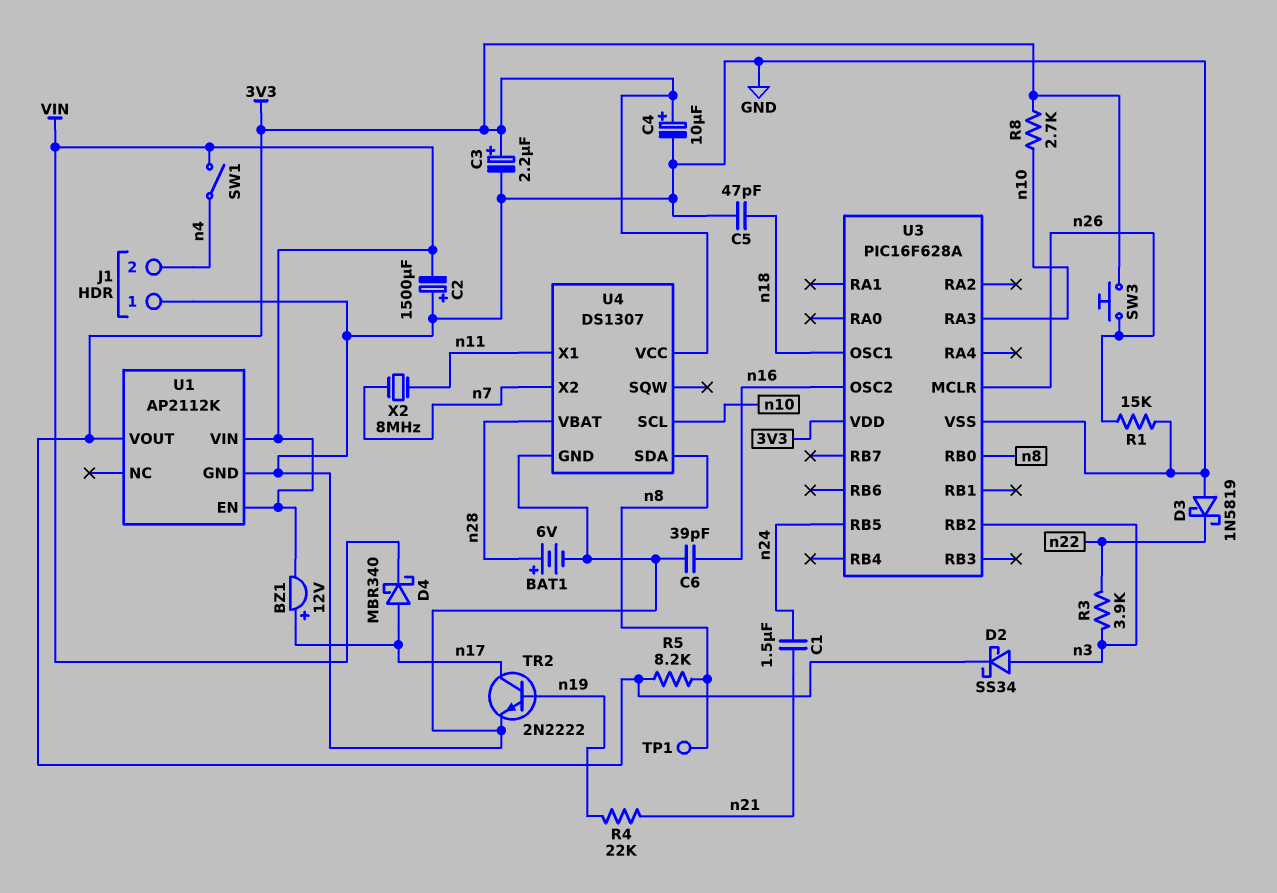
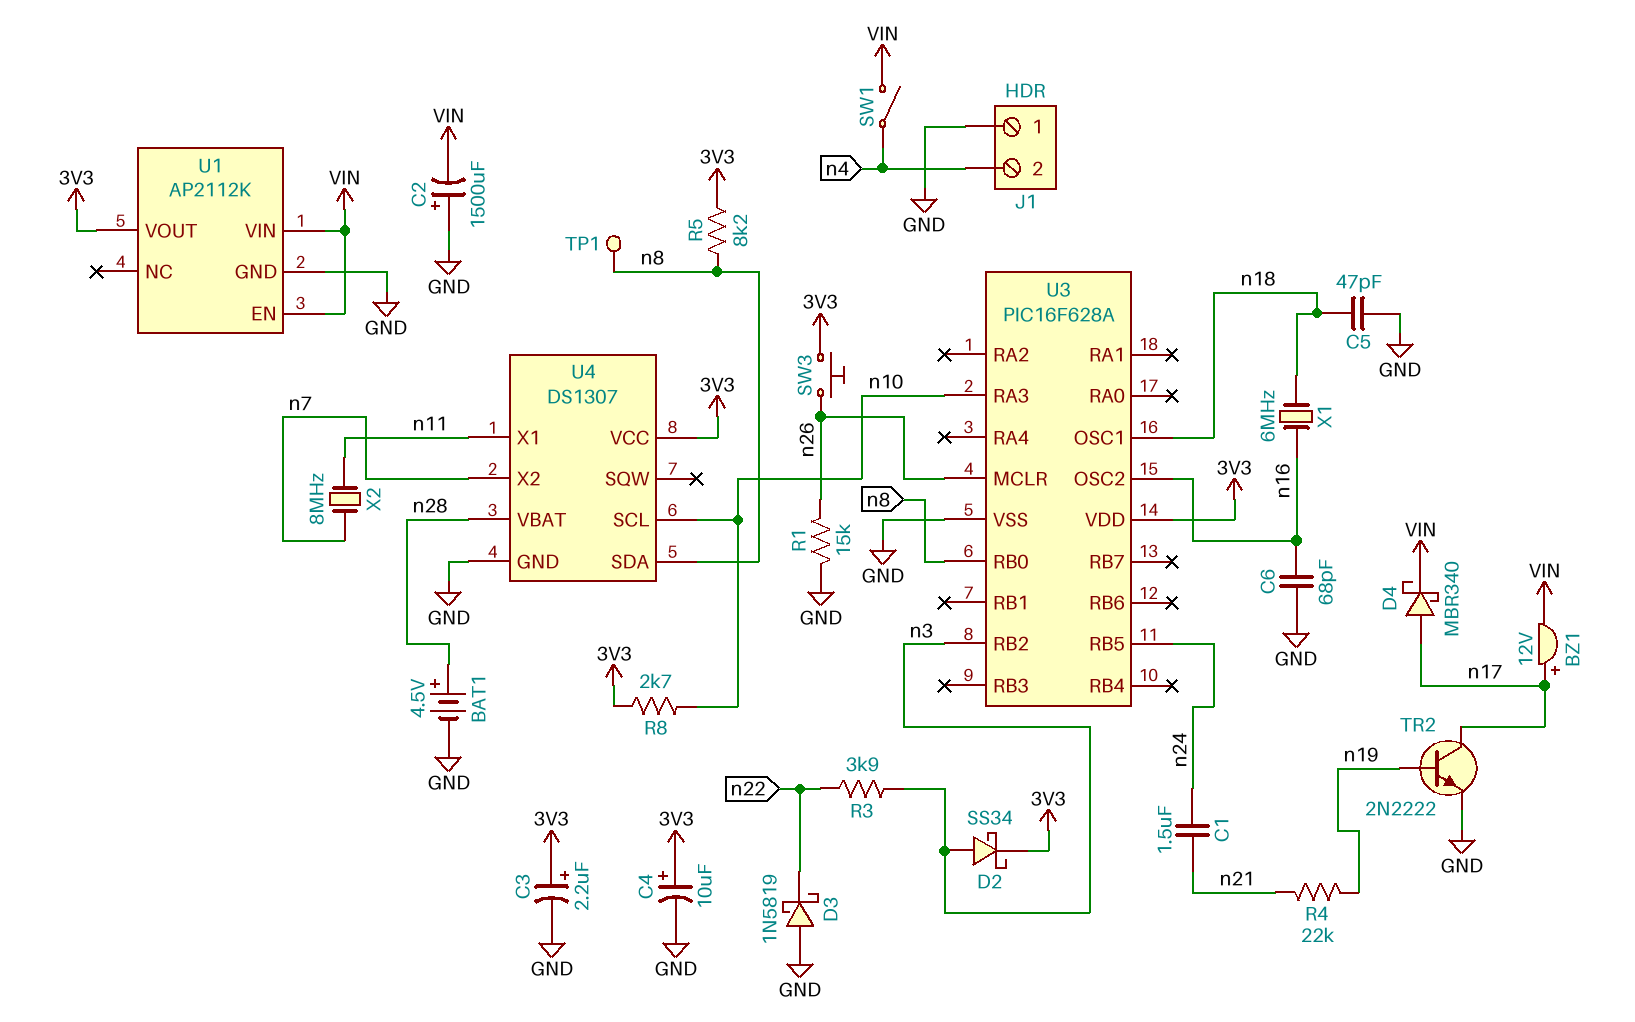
BAT1: 6V (plus n28, minus GND) -> 4.5V (plus n28, minus GND)
C6: 39pF (GND, n16) -> 68pF (GND, n16)
X1: none -> 6MHz (n16, n18)

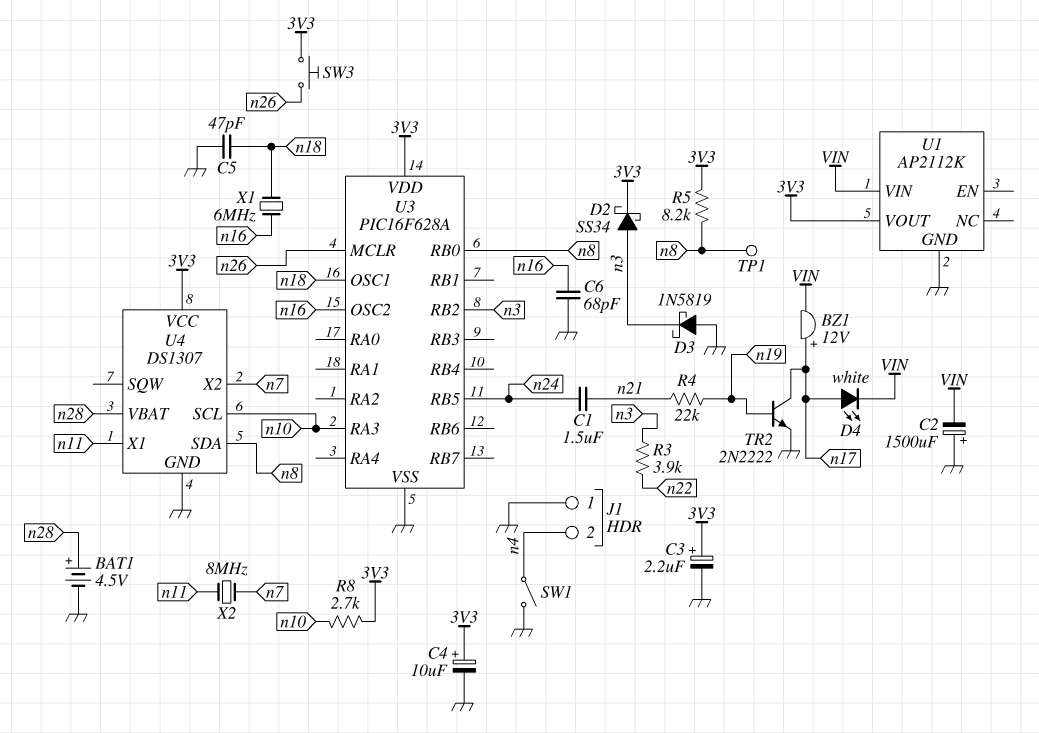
D3: schottky 1N5819 (A GND, K n22) -> schottky 1N5819 (A GND, K n3)
D4: schottky MBR340 (A n17, K VIN) -> LED white (A n17, K VIN)
R1: 15k (GND, n26) -> none
SW1: switch (VIN, n4) -> switch (GND, n4)
U1 pin EN: VIN -> none

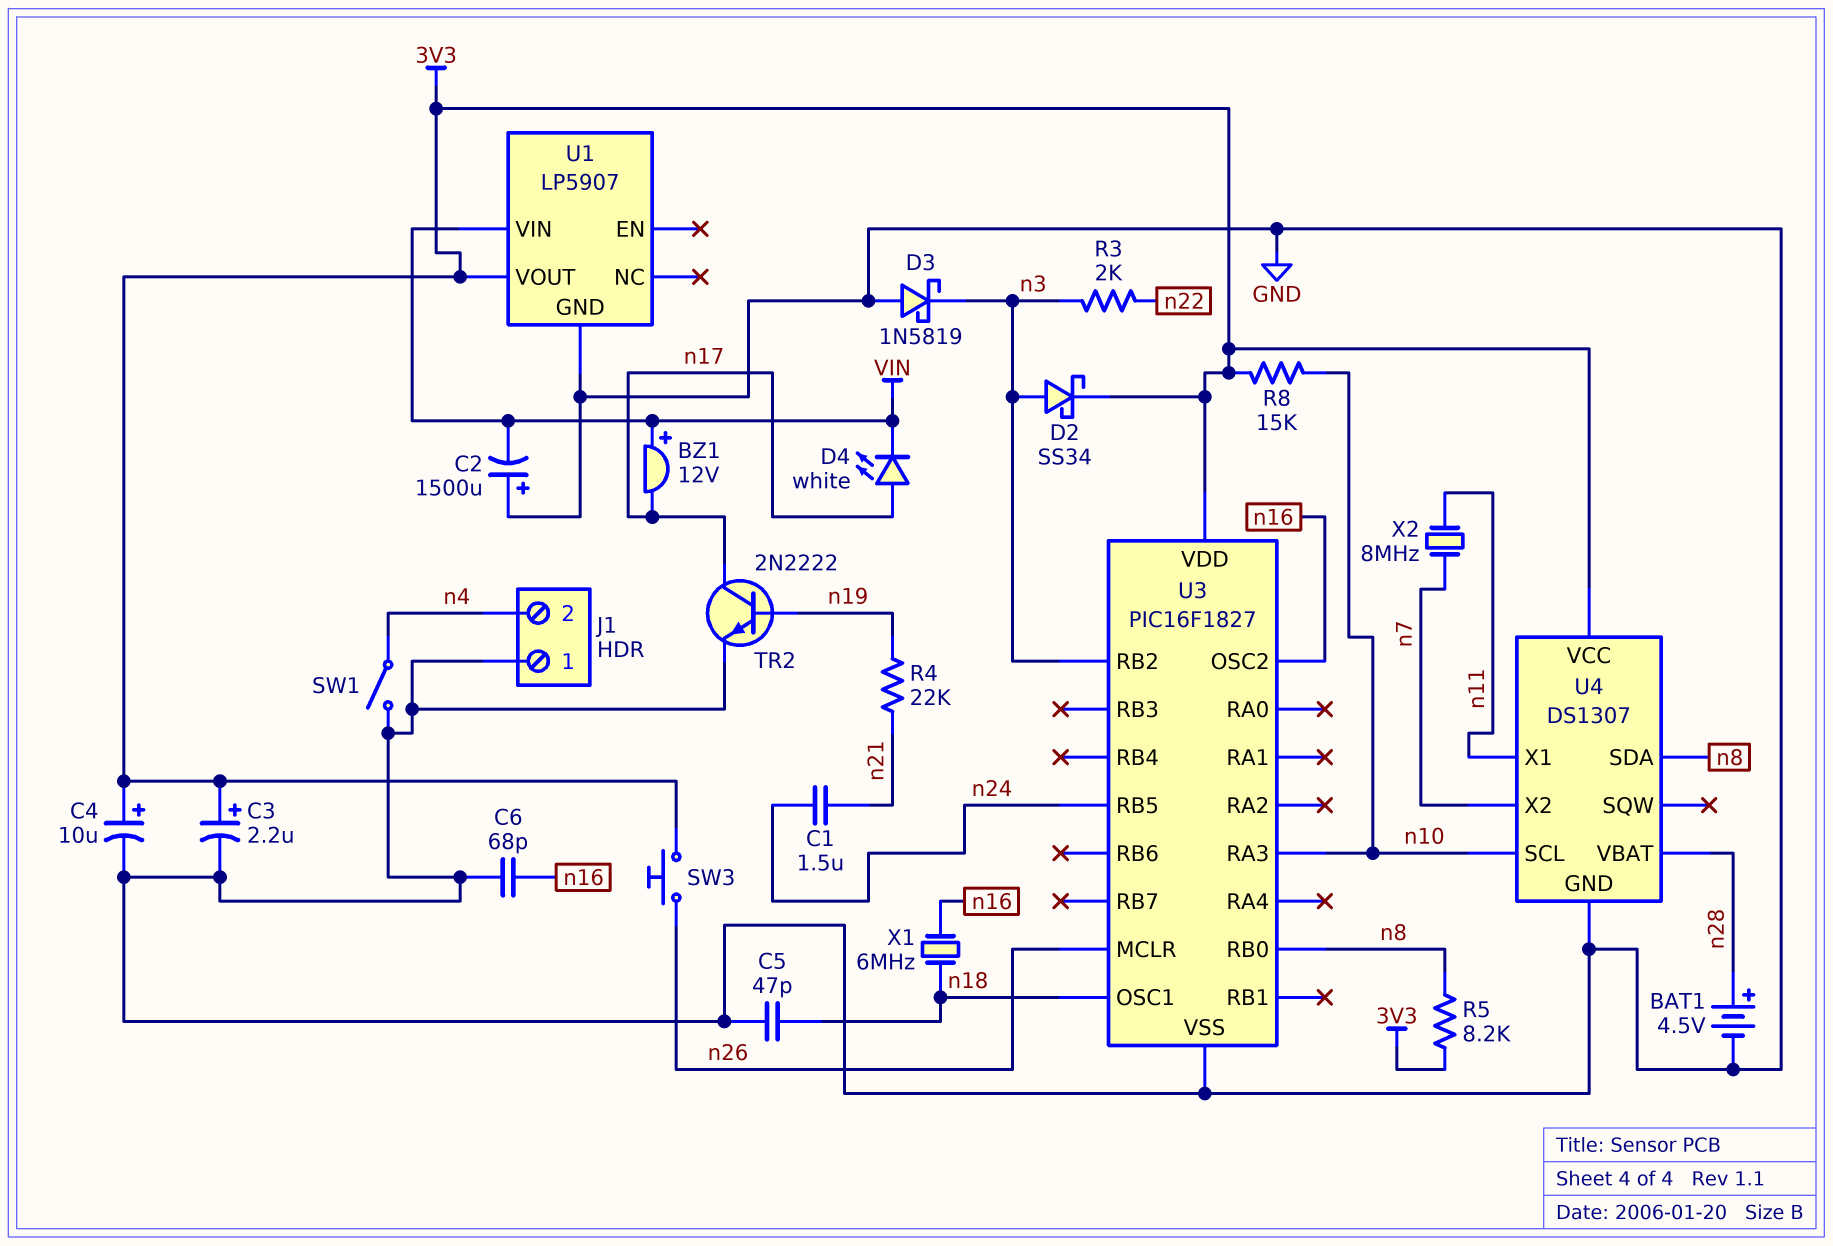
BZ1: buzzer 12V (plus n17, minus VIN) -> buzzer 12V (plus VIN, minus n17)
R3: 3.9k (n3, n22) -> 2k (n3, n22)
R8: 2.7k (3V3, n10) -> 15k (3V3, n10)
TP1: test point (n8) -> none
U1: AP2112K -> LP5907
U3: PIC16F628A -> PIC16F1827

